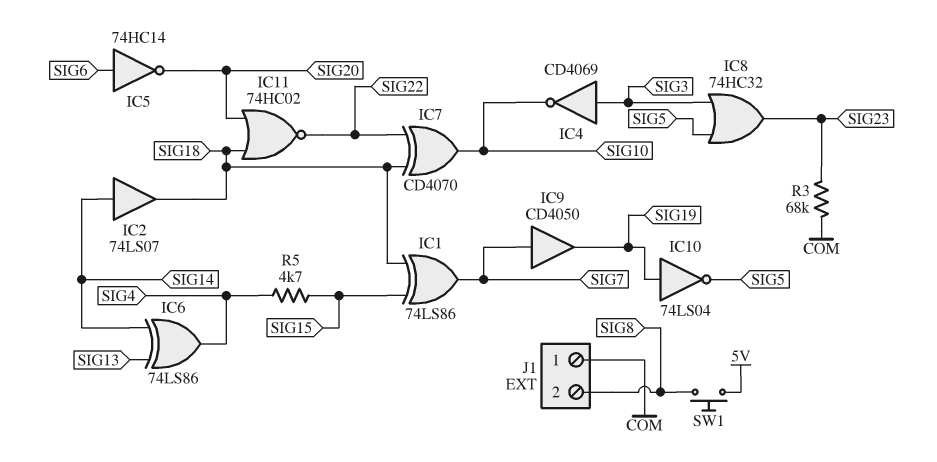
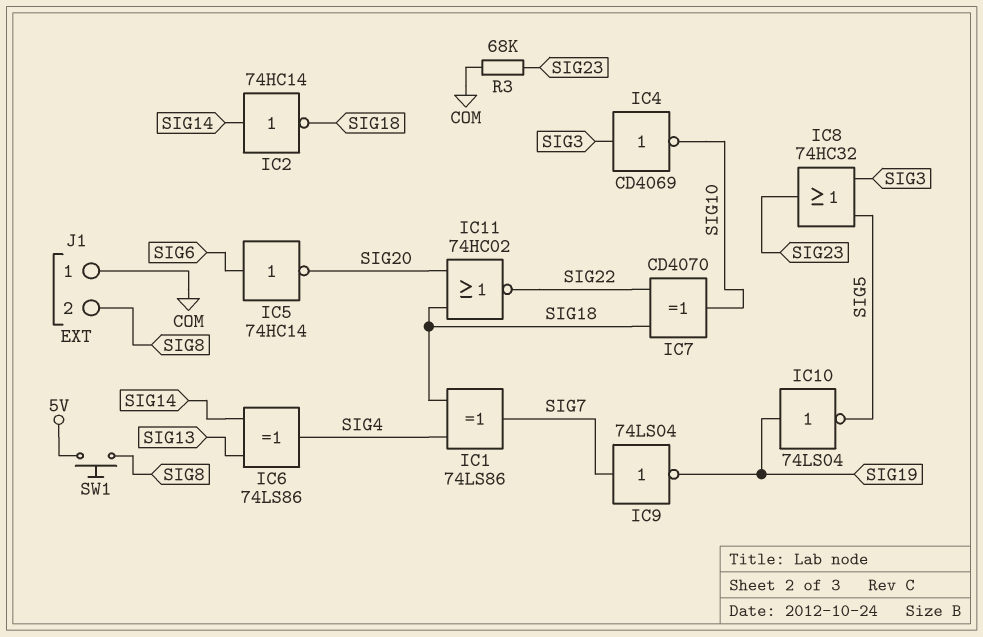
IC1: XOR 74LS86 (in SIG15, in SIG18, out SIG7) -> XOR 74LS86 (in SIG4, in SIG18, out SIG7)
IC2: buffer 74LS07 (in SIG14, out SIG18) -> NOT 74HC14 (in SIG14, out SIG18)
IC9: buffer CD4050 (in SIG7, out SIG19) -> NOT 74LS04 (in SIG7, out SIG19)
R5: 4.7k (SIG4, SIG15) -> none

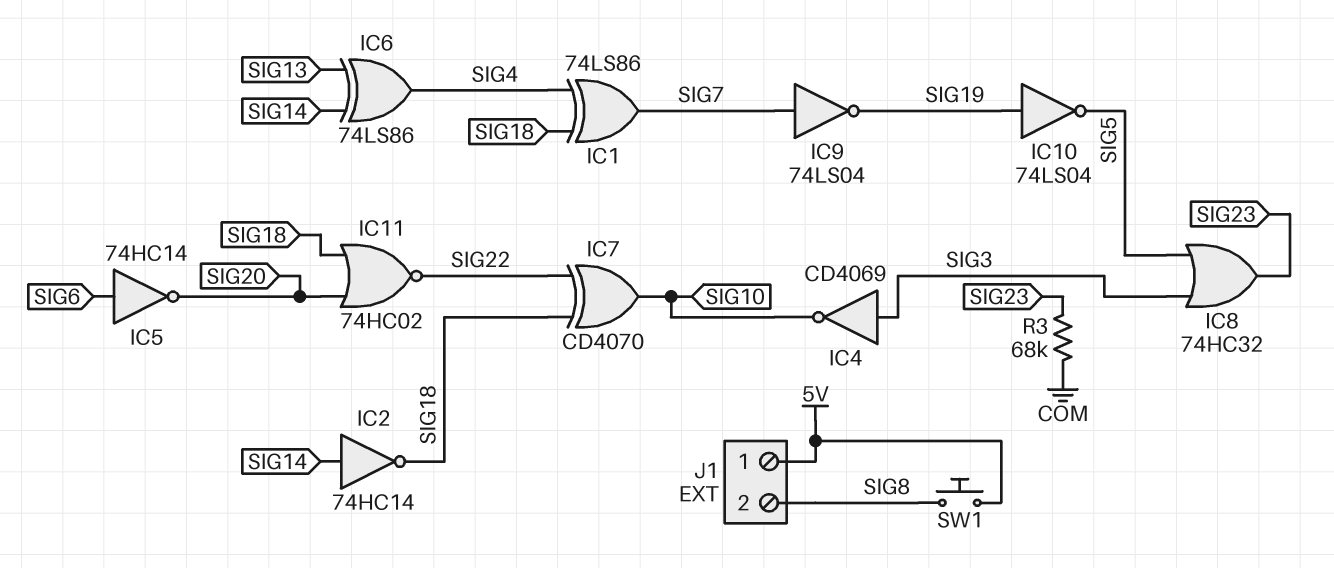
J1 pin 1: COM -> 5V

